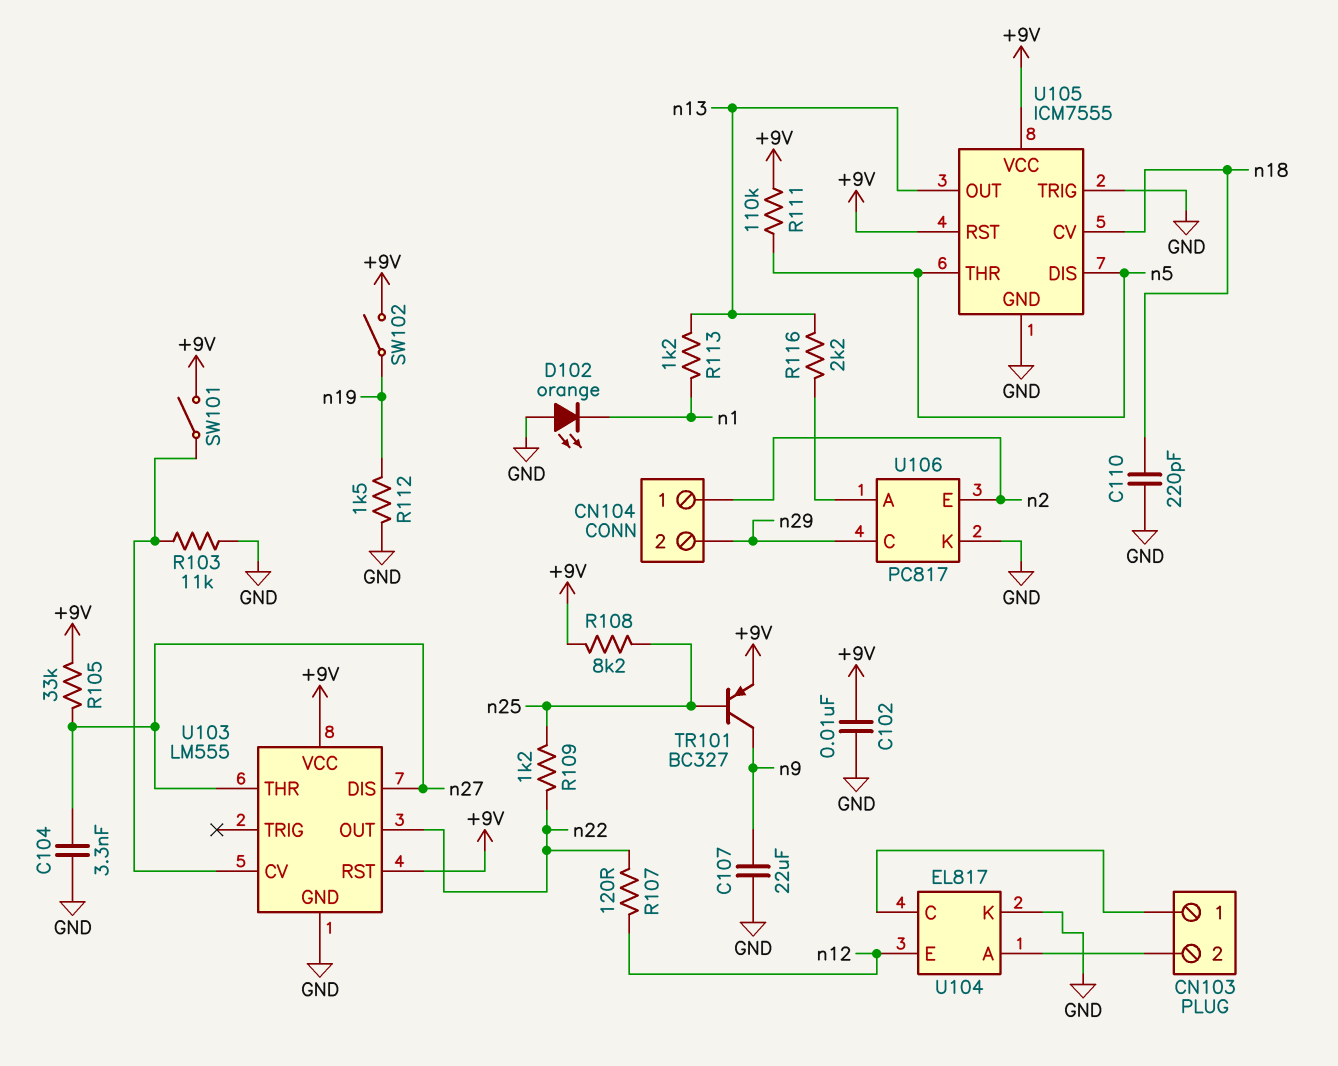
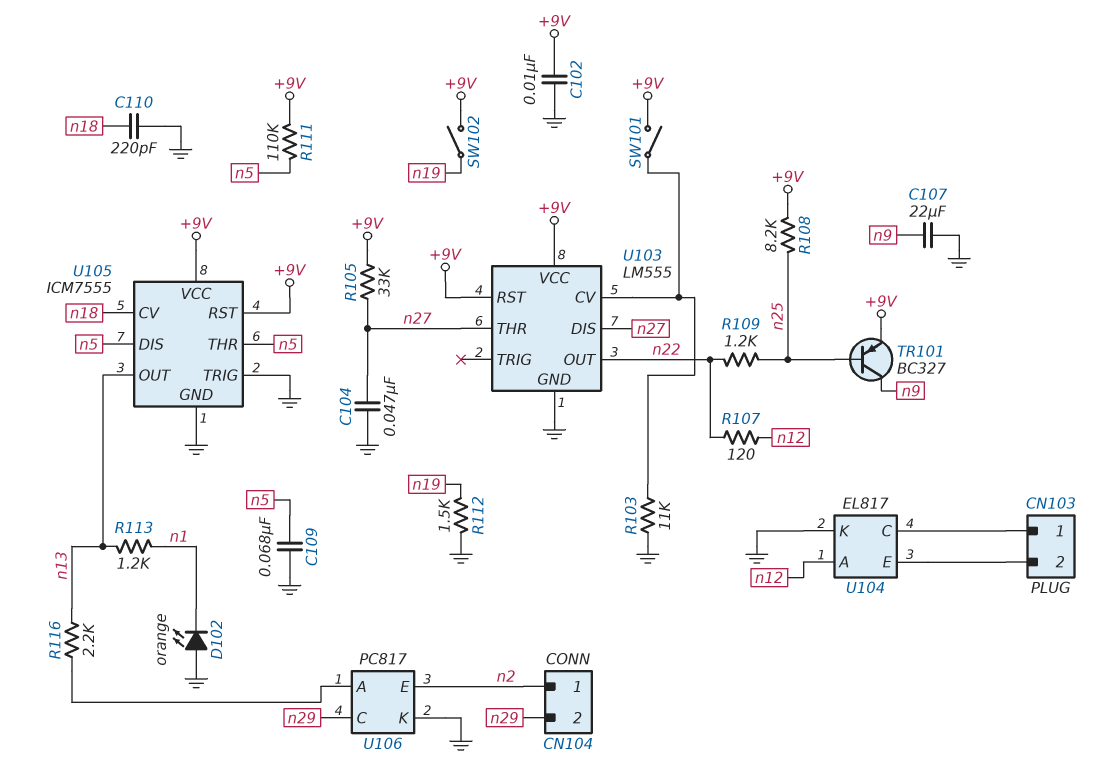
C104: 3.3nF (GND, n27) -> 47nF (GND, n27)
C109: none -> 68nF (GND, n5)
U104 pin A: CN103/2 -> n12
U104 pin E: n12 -> CN103/2

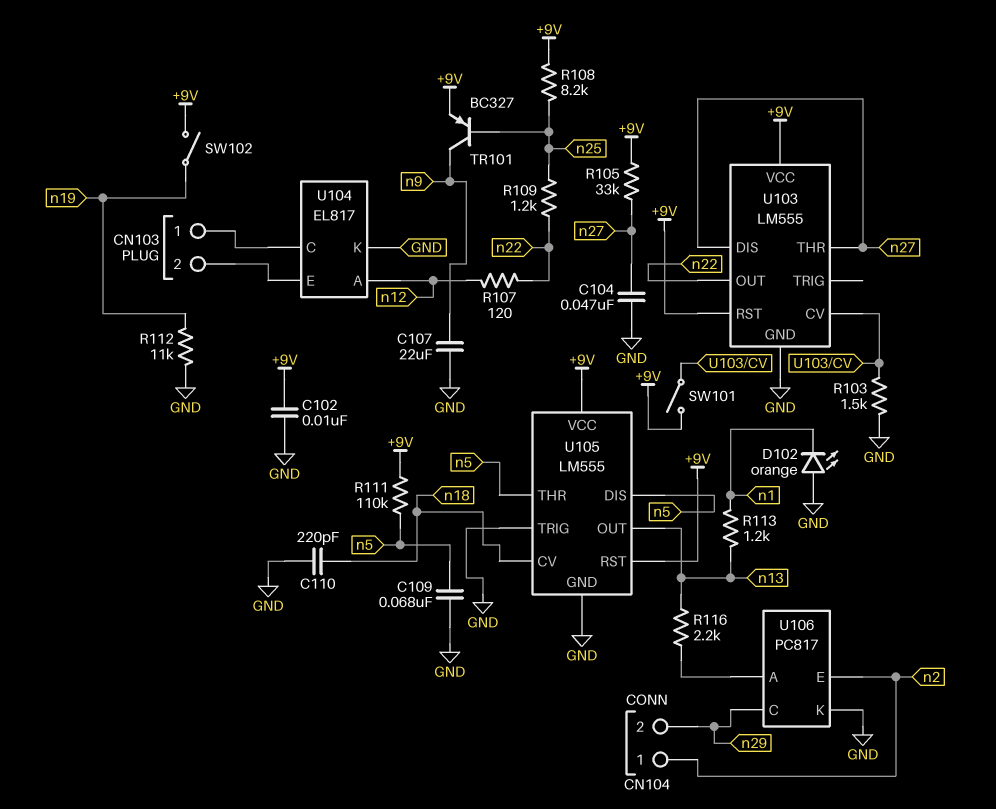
R103: 11k (GND, U103/CV) -> 1.5k (GND, U103/CV)
R112: 1.5k (GND, n19) -> 11k (GND, n19)
U105: ICM7555 -> LM555

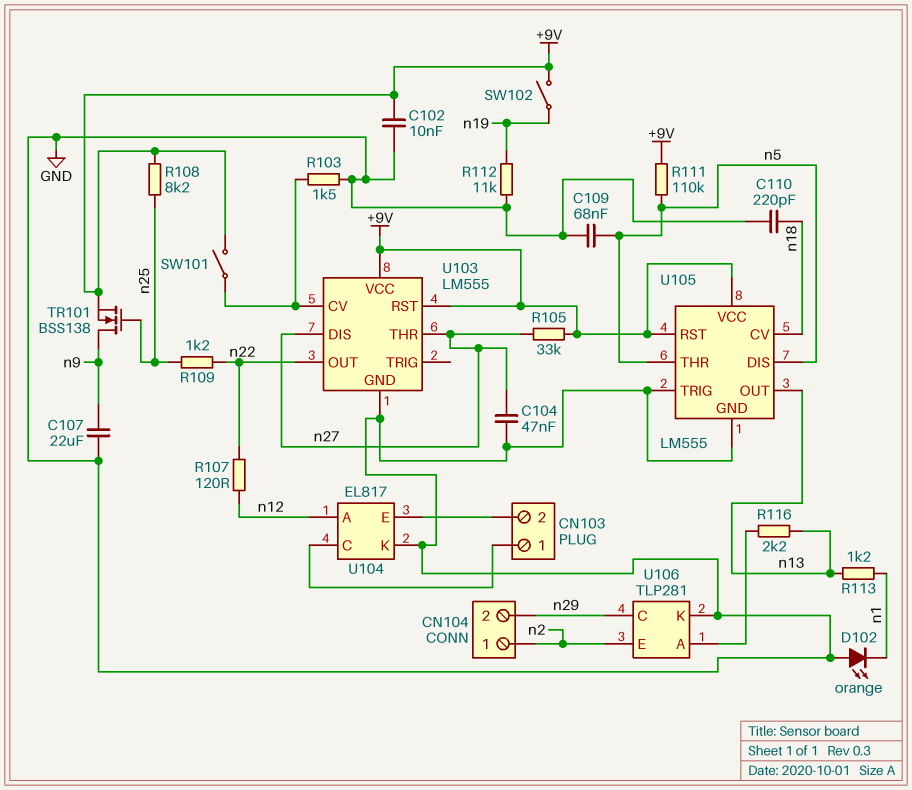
TR101: PNP BC327 (B n25, C n9, E +9V) -> NMOS BSS138 (G n25, D n9, S +9V)
U106: PC817 -> TLP281

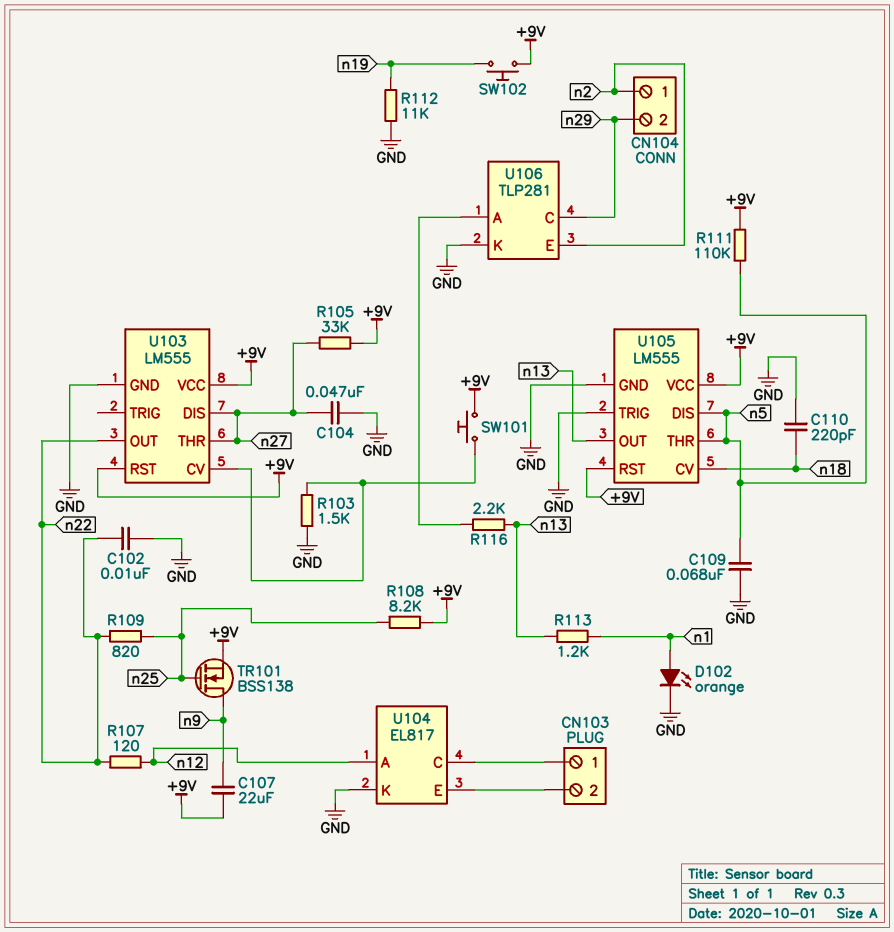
C102: 10nF (+9V, GND) -> 10nF (GND, n22)
C107: 22uF (GND, n9) -> 22uF (+9V, n9)
D102: LED orange (A GND, K n1) -> LED orange (A n1, K GND)
R109: 1.2k (n22, n25) -> 820 (n22, n25)
SW101: switch (+9V, U103/CV) -> button (+9V, U103/CV)
SW102: switch (+9V, n19) -> button (+9V, n19)

